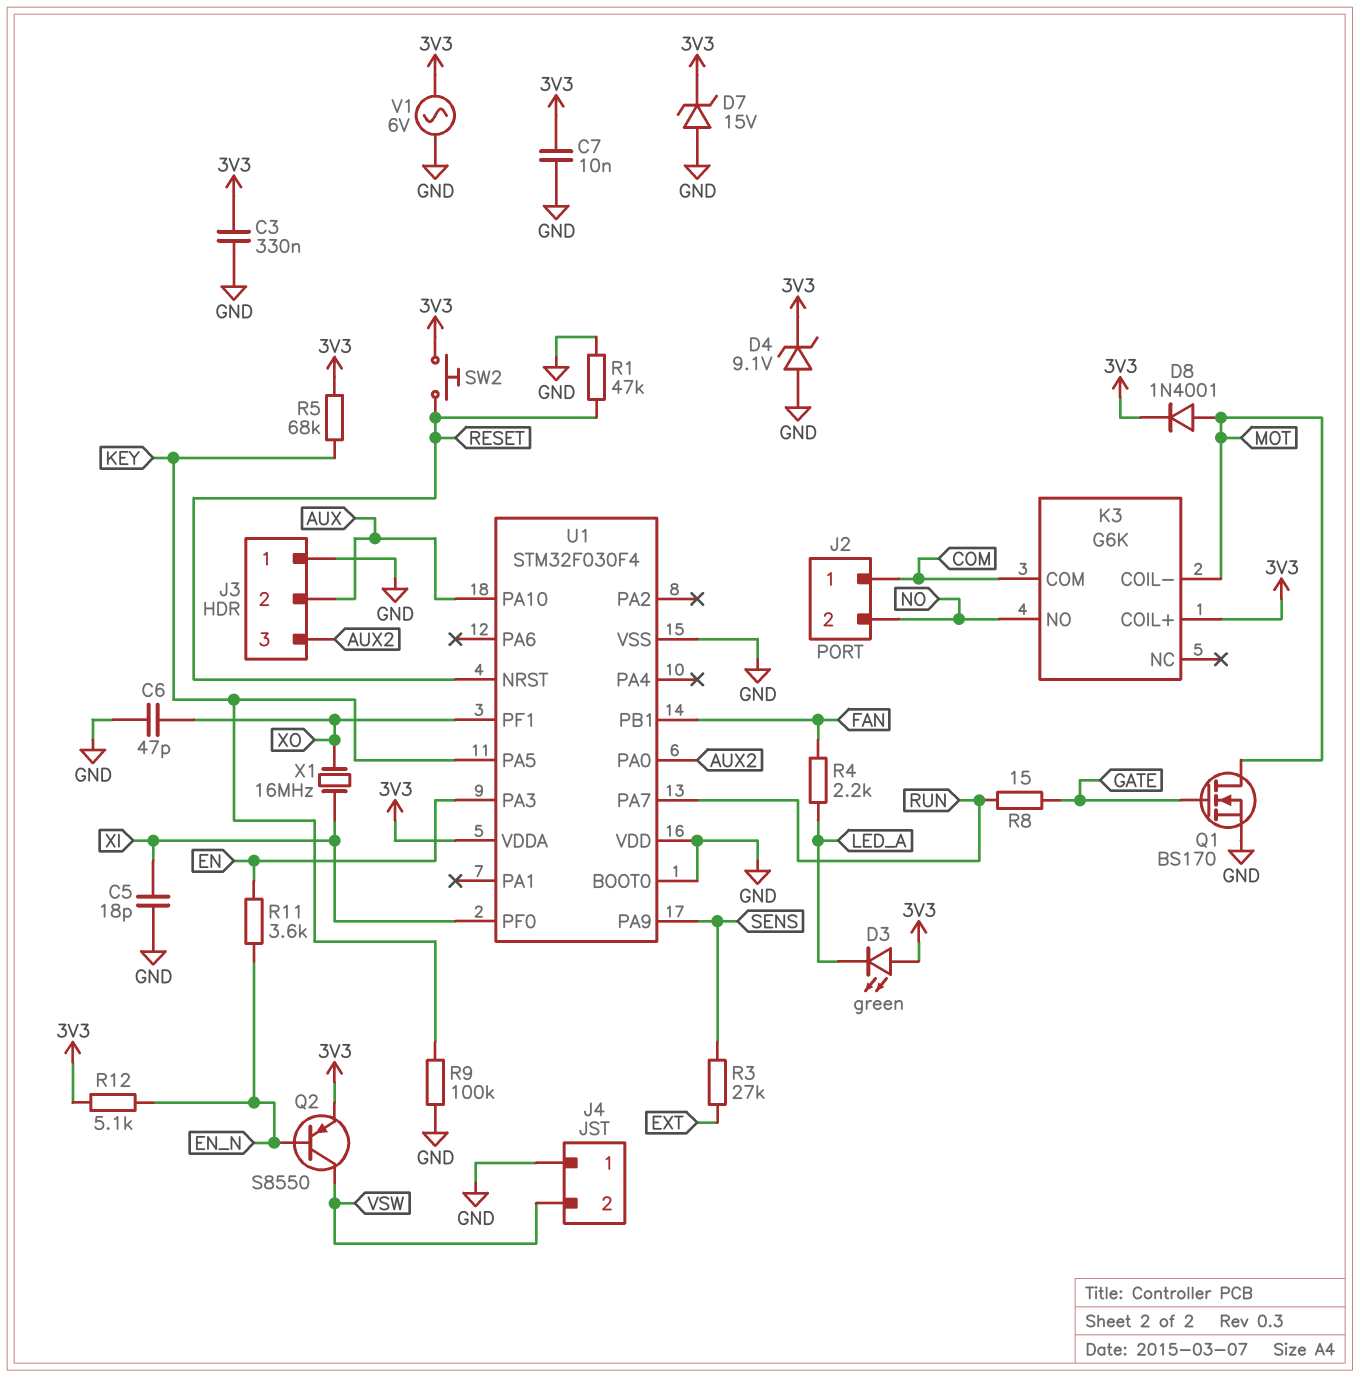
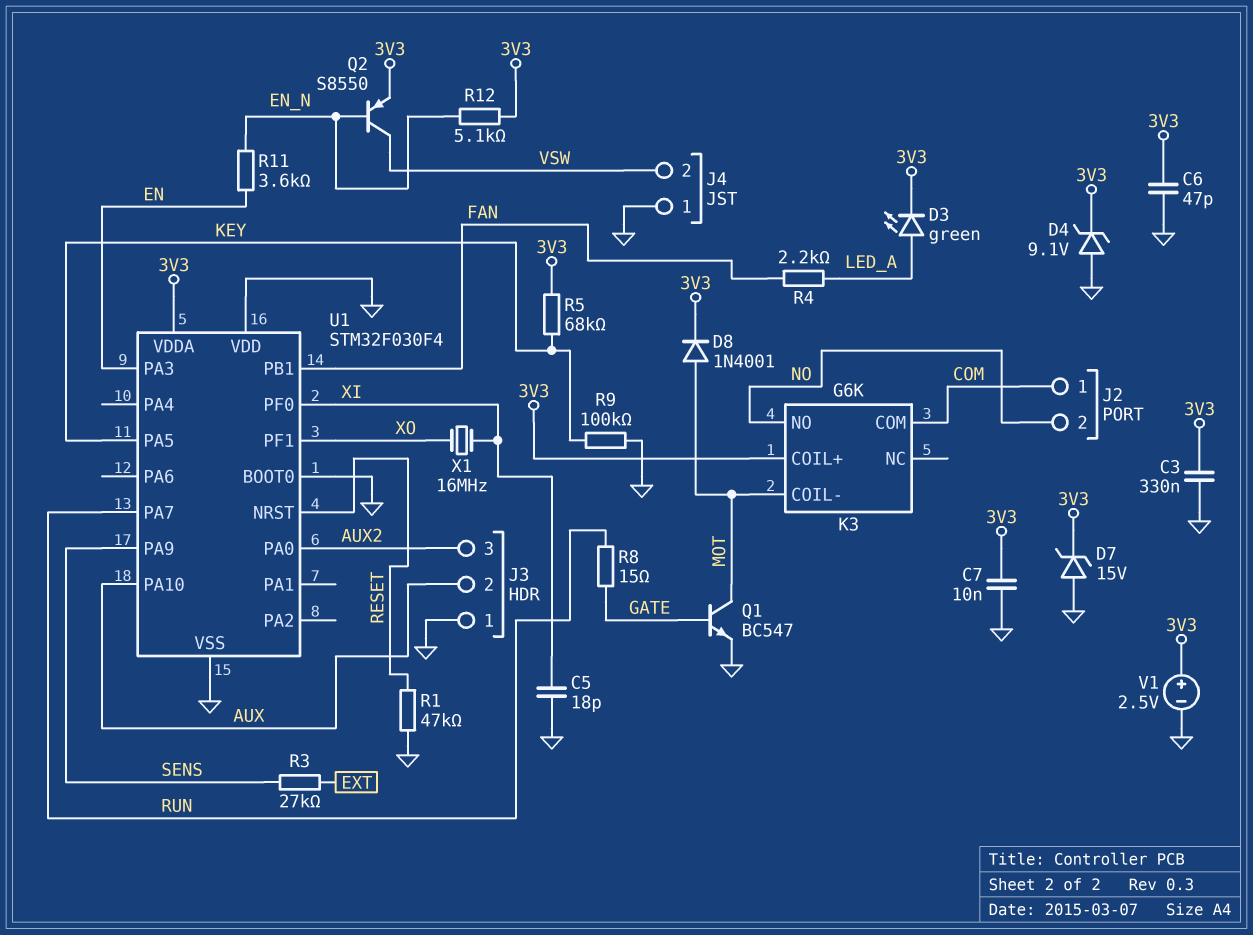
C6: 47pF (GND, XO) -> 47pF (3V3, GND)
D3: LED green (A 3V3, K LED_A) -> LED green (A LED_A, K 3V3)
Q1: NMOS BS170 (G GATE, D MOT, S GND) -> NPN BC547 (B GATE, C MOT, E GND)
SW2: button (3V3, RESET) -> none
V1: AC 6V (3V3, GND) -> 2.5V (plus 3V3, minus GND)

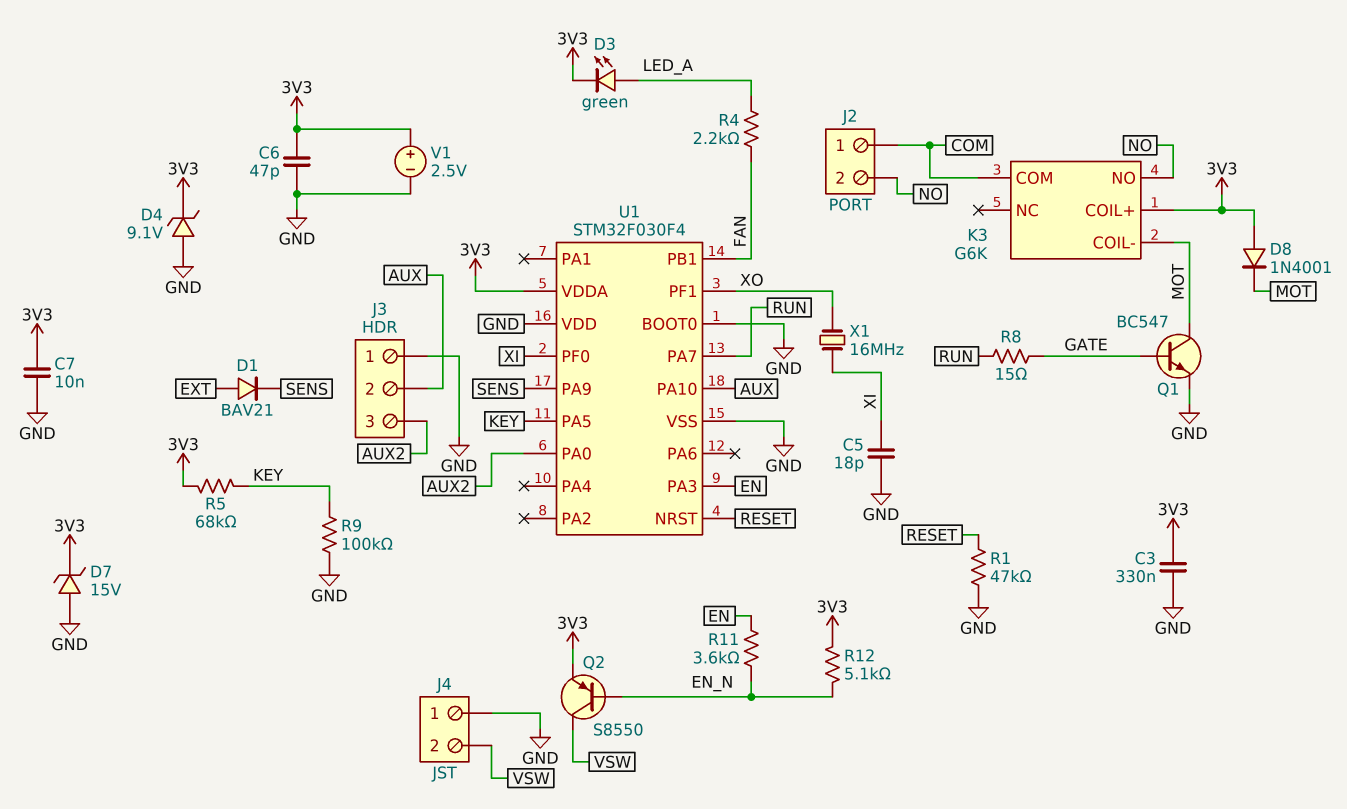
D1: none -> diode BAV21 (A EXT, K SENS)
D8: diode 1N4001 (A MOT, K 3V3) -> diode 1N4001 (A 3V3, K MOT)
R3: 27k (EXT, SENS) -> none

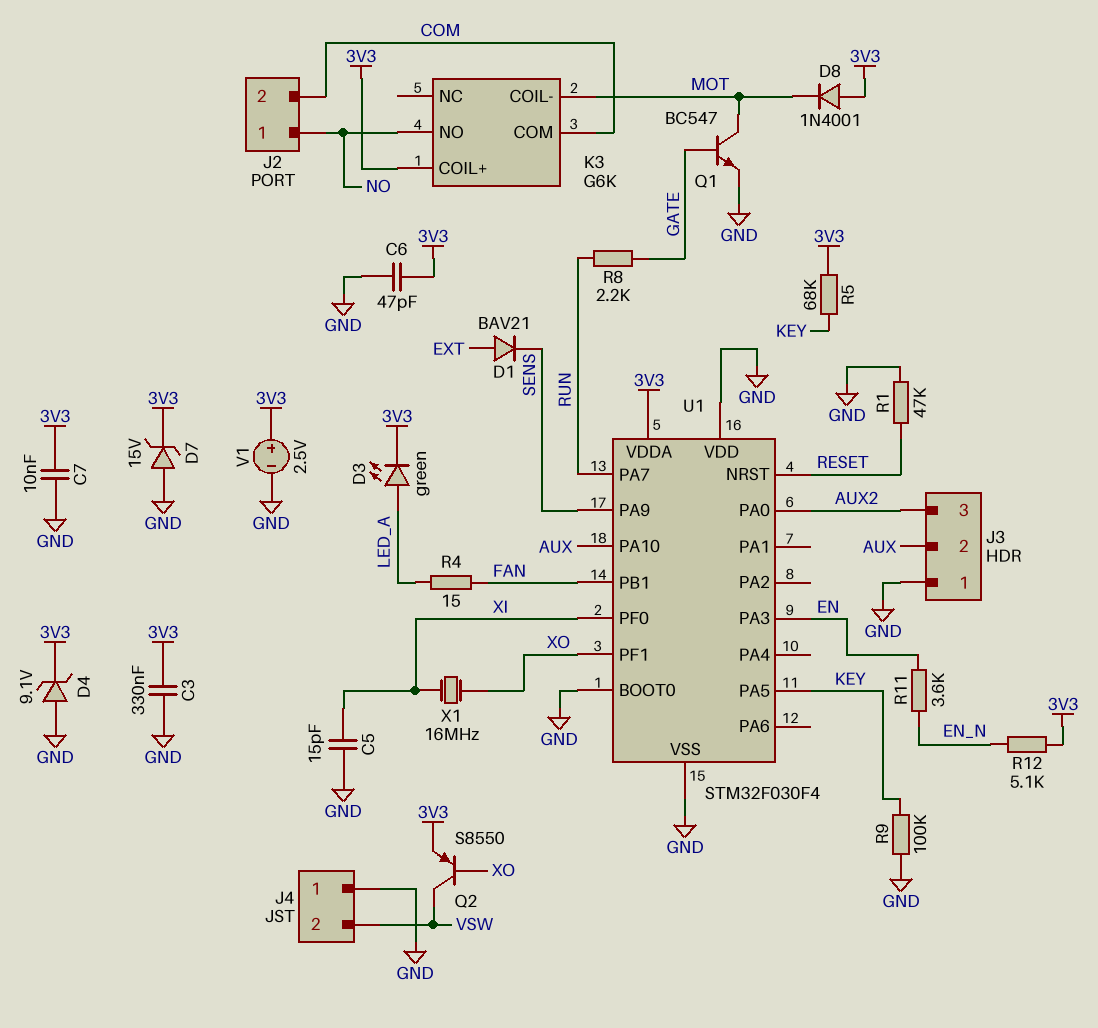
C5: 18pF (GND, XI) -> 15pF (GND, XI)
J2 pin 1: COM -> NO
J2 pin 2: NO -> COM
Q2: PNP S8550 (B EN_N, C VSW, E 3V3) -> PNP S8550 (B XO, C VSW, E 3V3)
R4: 2.2k (FAN, LED_A) -> 15 (FAN, LED_A)
R8: 15 (GATE, RUN) -> 2.2k (GATE, RUN)

